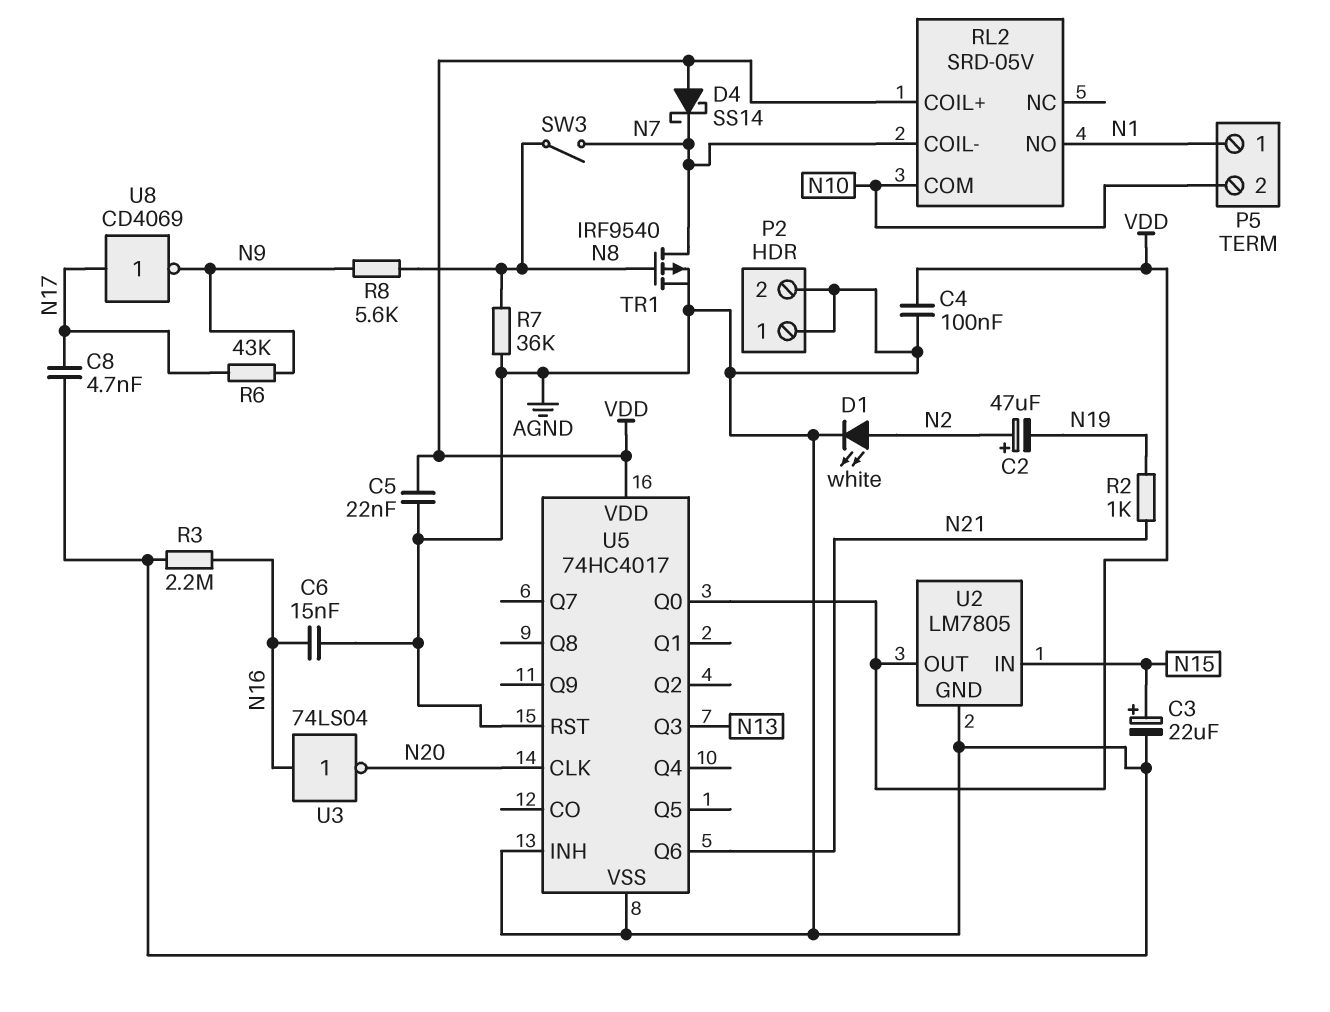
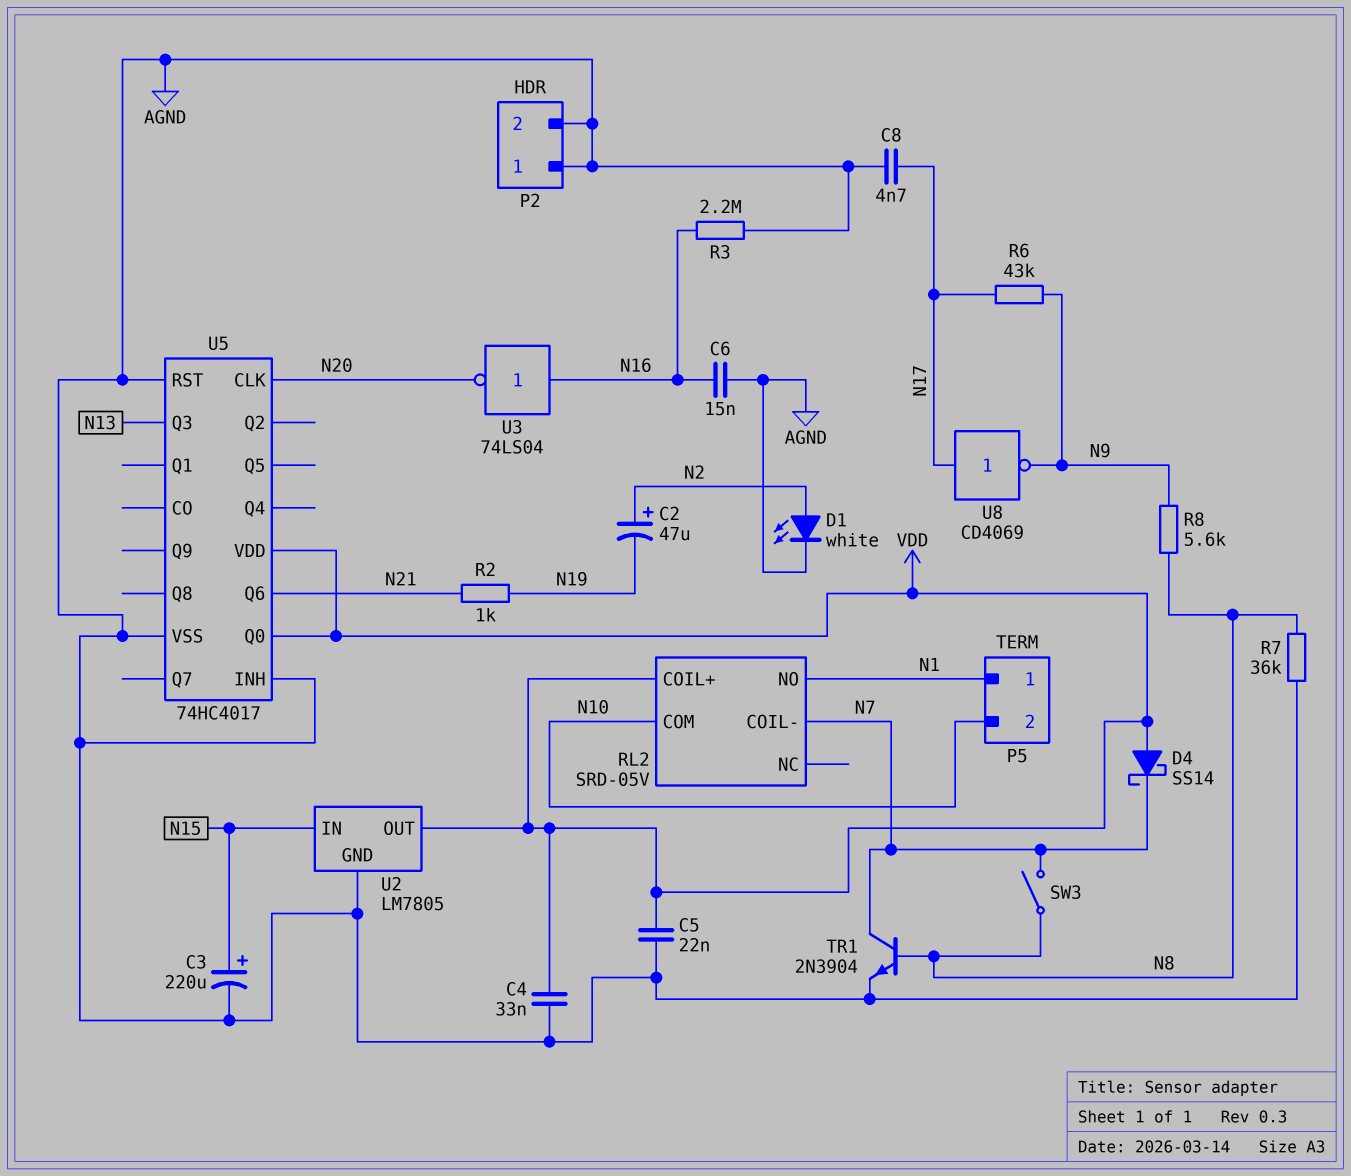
C3: 22uF (plus N15, minus AGND) -> 220uF (plus N15, minus AGND)
C4: 100nF (AGND, VDD) -> 33nF (AGND, VDD)
TR1: PMOS IRF9540 (G N8, D N7, S AGND) -> NPN 2N3904 (B N8, C N7, E AGND)

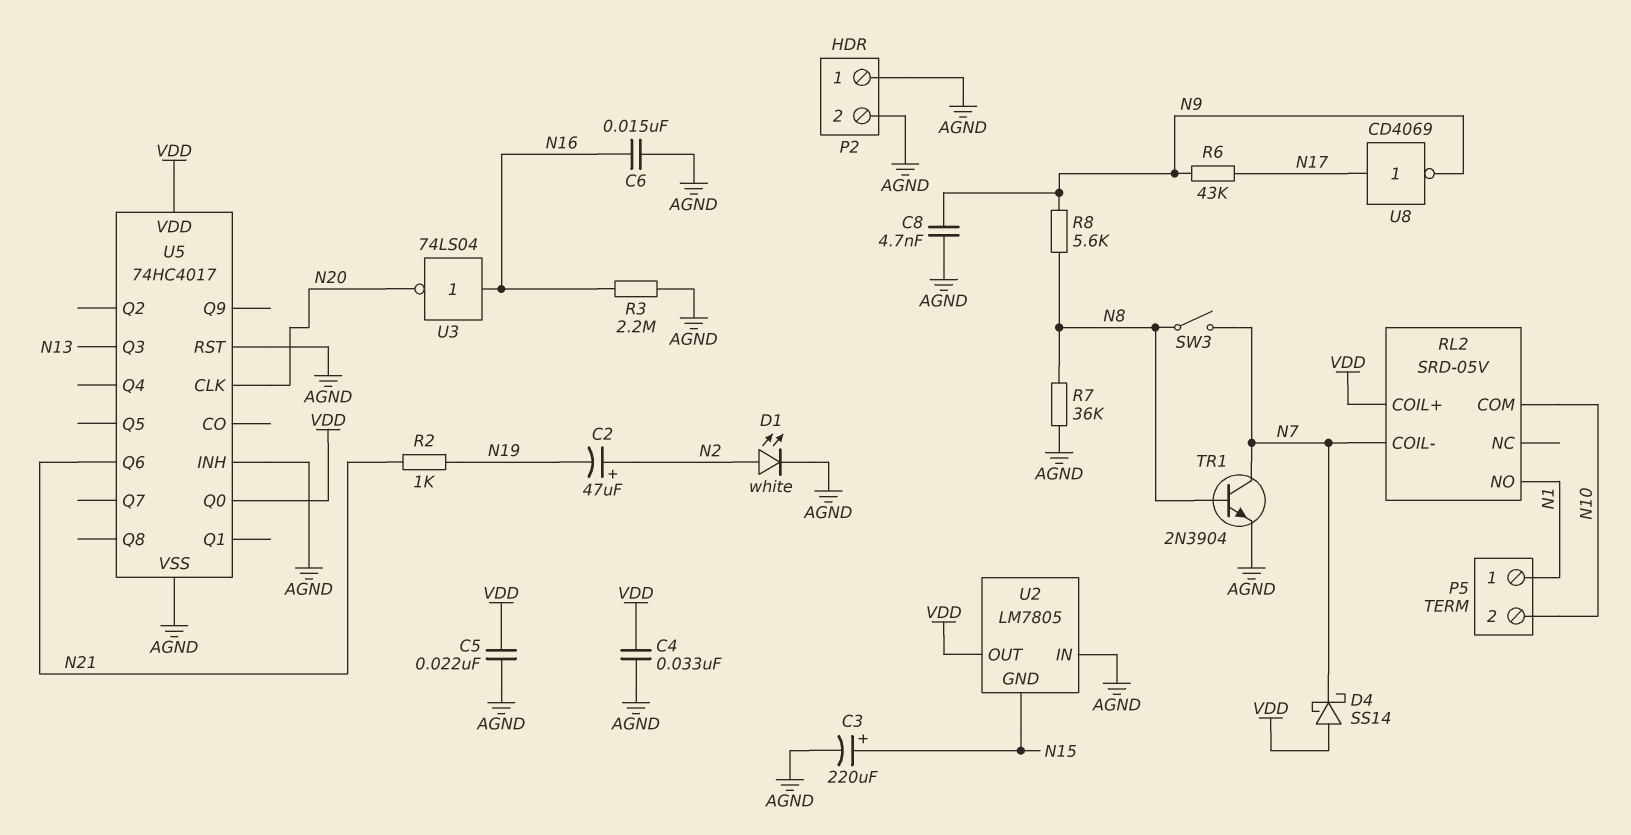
C8: 4.7nF (AGND, N17) -> 4.7nF (AGND, N9)
U2 pin GND: AGND -> N15
U2 pin IN: N15 -> AGND

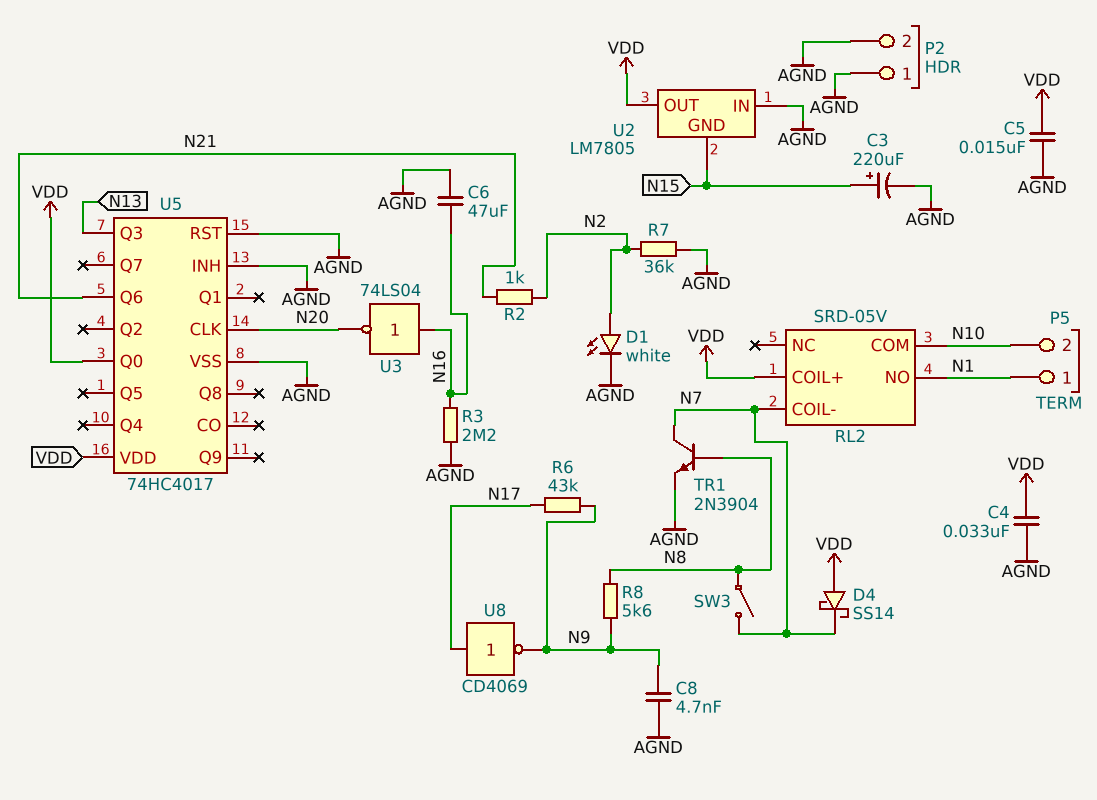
C2: 47uF (plus N2, minus N19) -> none
C5: 22nF (AGND, VDD) -> 15nF (AGND, VDD)
C6: 15nF (AGND, N16) -> 47uF (AGND, N16)
R2: 1k (N19, N21) -> 1k (N2, N21)
R7: 36k (AGND, N8) -> 36k (AGND, N2)

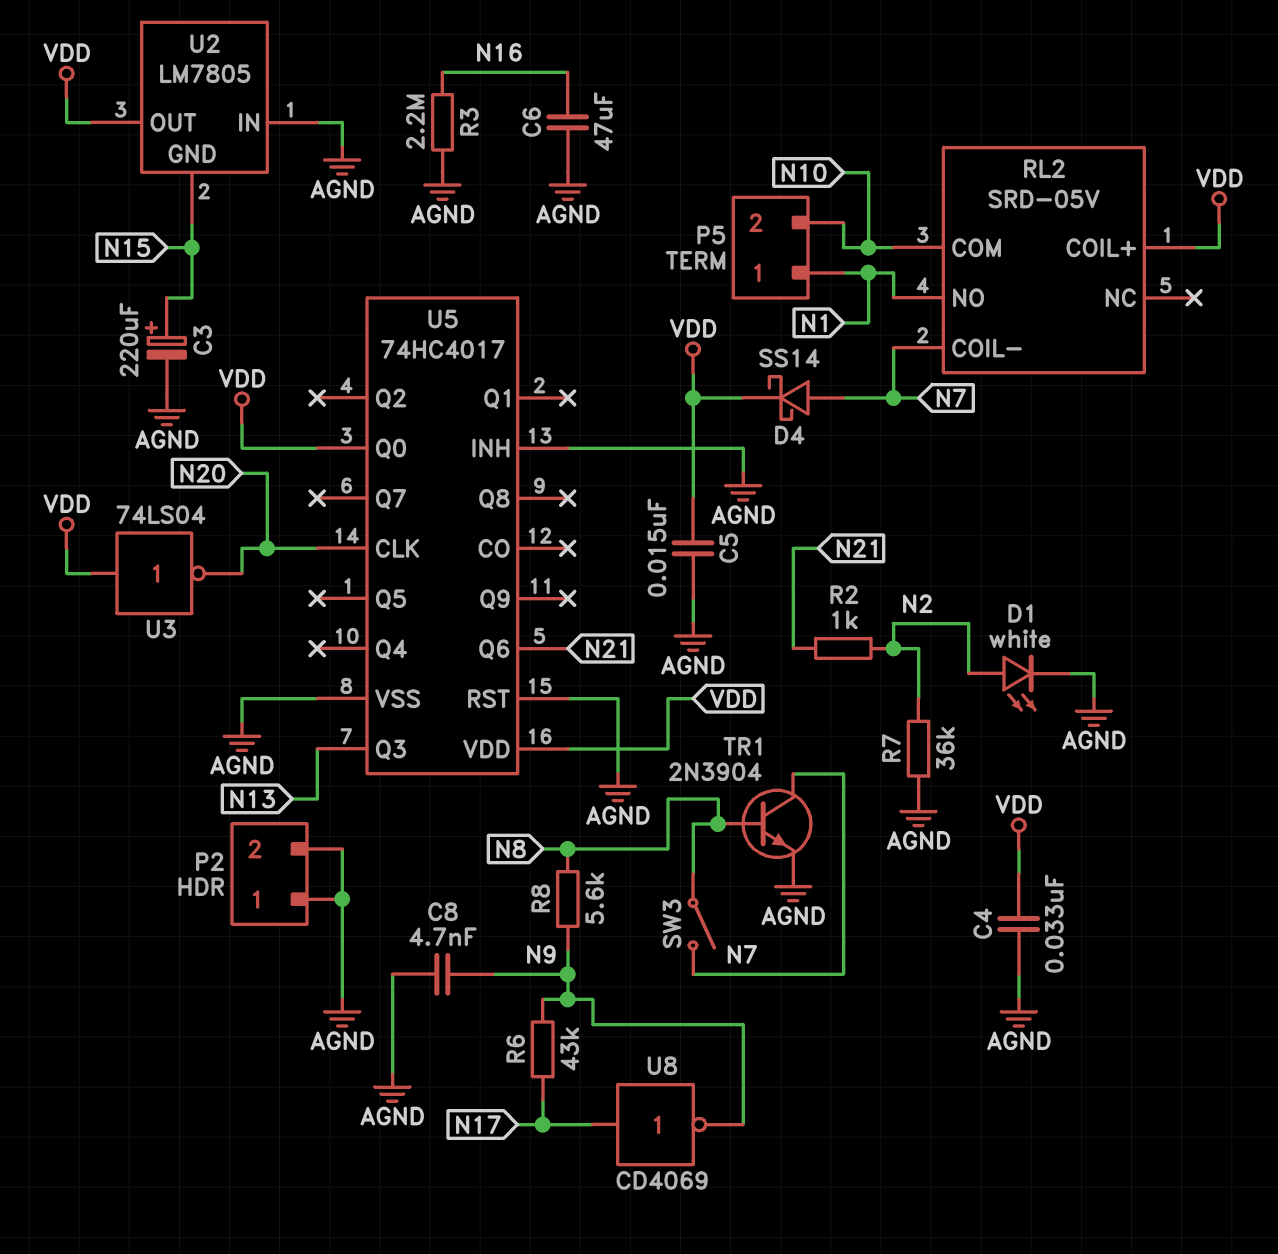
D4: schottky SS14 (A VDD, K N7) -> schottky SS14 (A N7, K VDD)
U3: NOT 74LS04 (in N16, out N20) -> NOT 74LS04 (in VDD, out N20)

